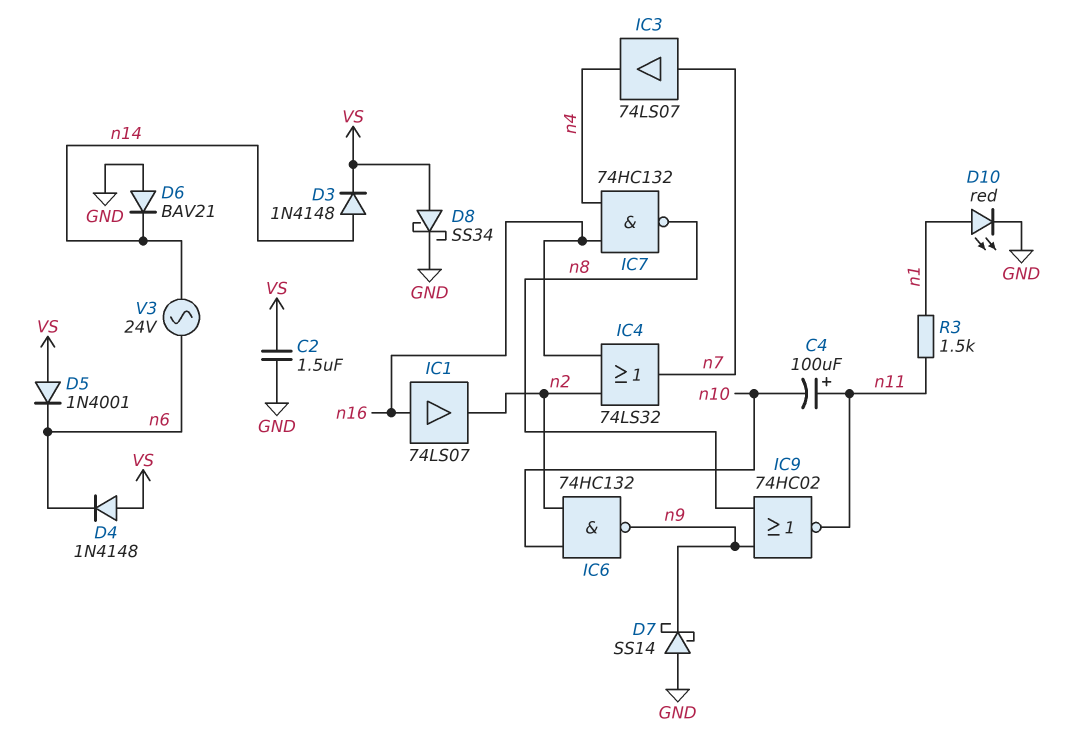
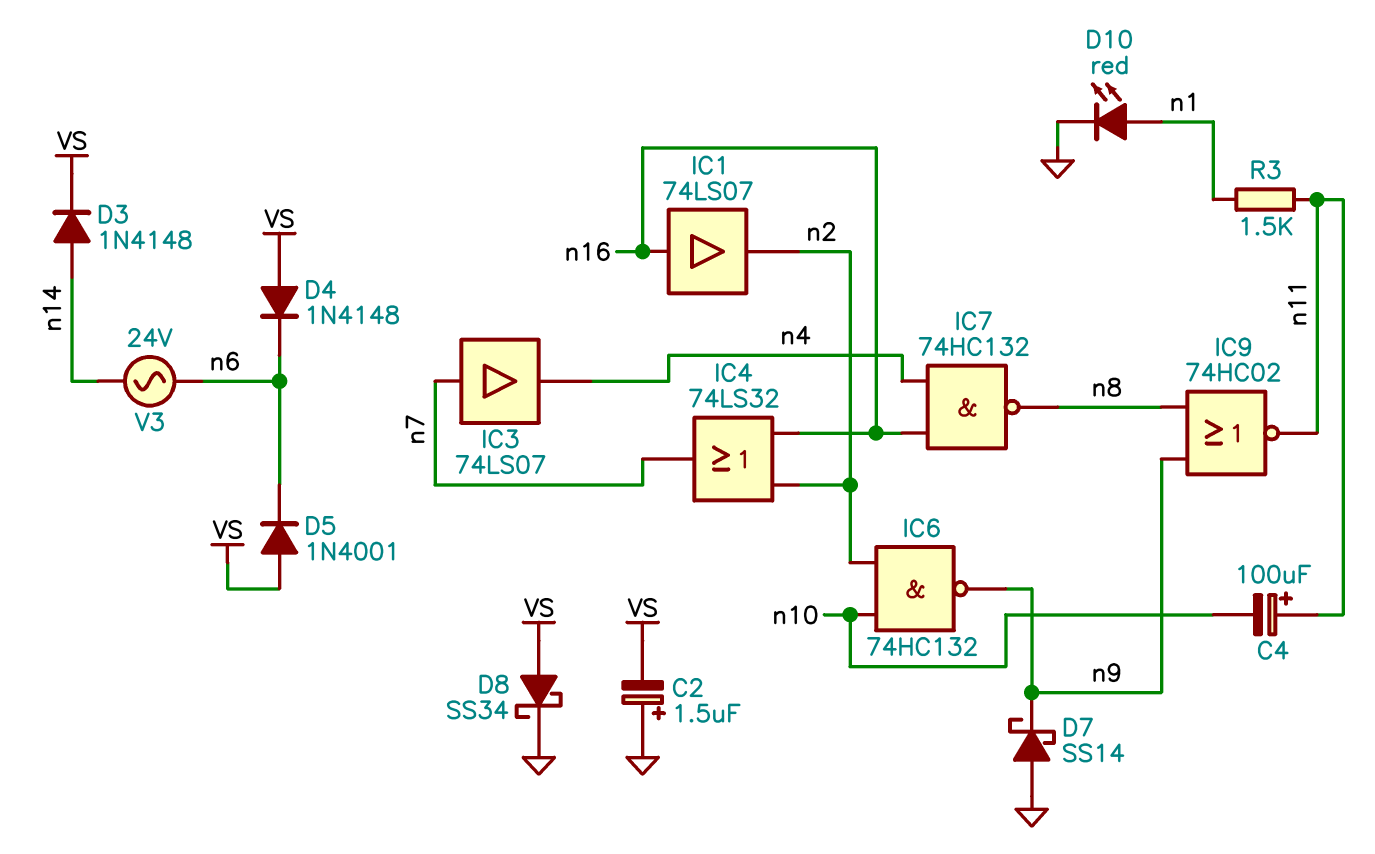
C2: 1.5uF (GND, VS) -> 1.5uF (plus GND, minus VS)
D6: diode BAV21 (A GND, K n14) -> none

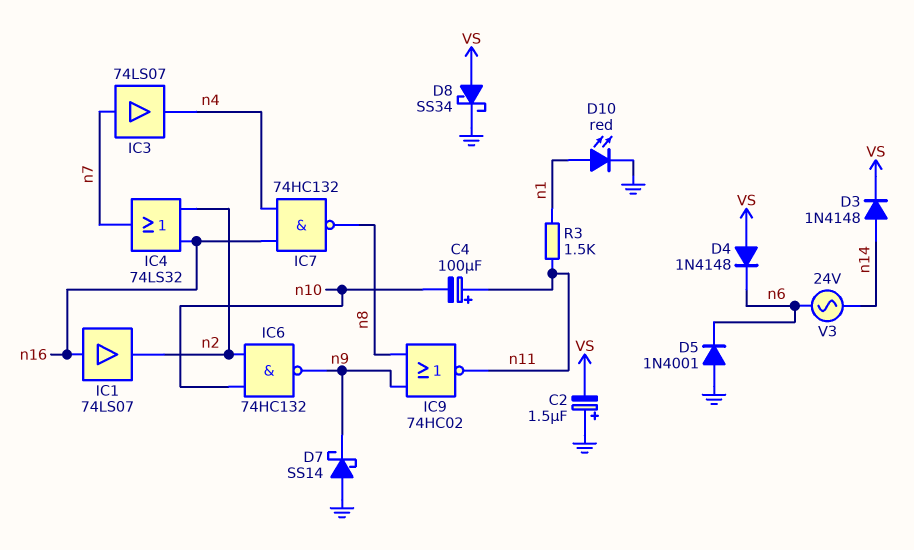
D5: diode 1N4001 (A VS, K n6) -> diode 1N4001 (A GND, K n6)

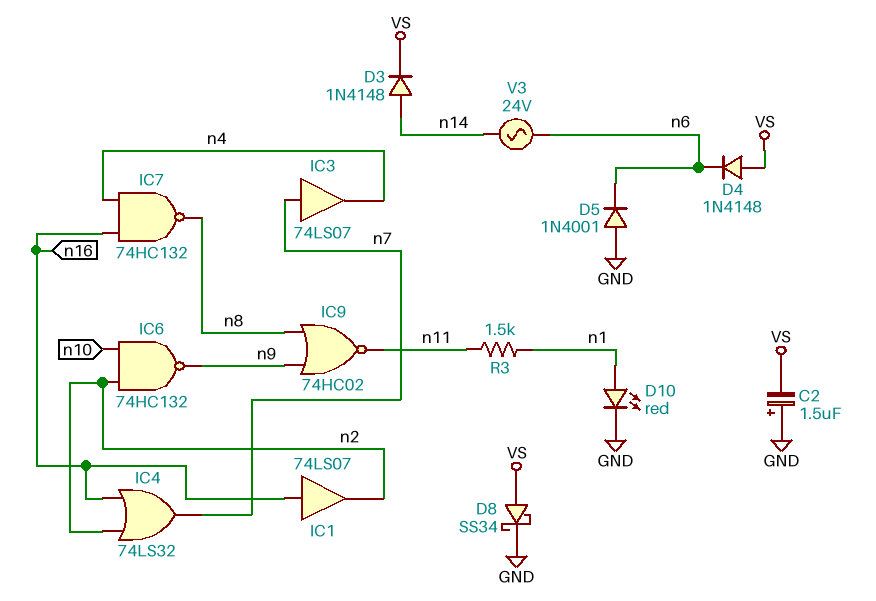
C4: 100uF (plus n11, minus n10) -> none
D7: schottky SS14 (A GND, K n9) -> none

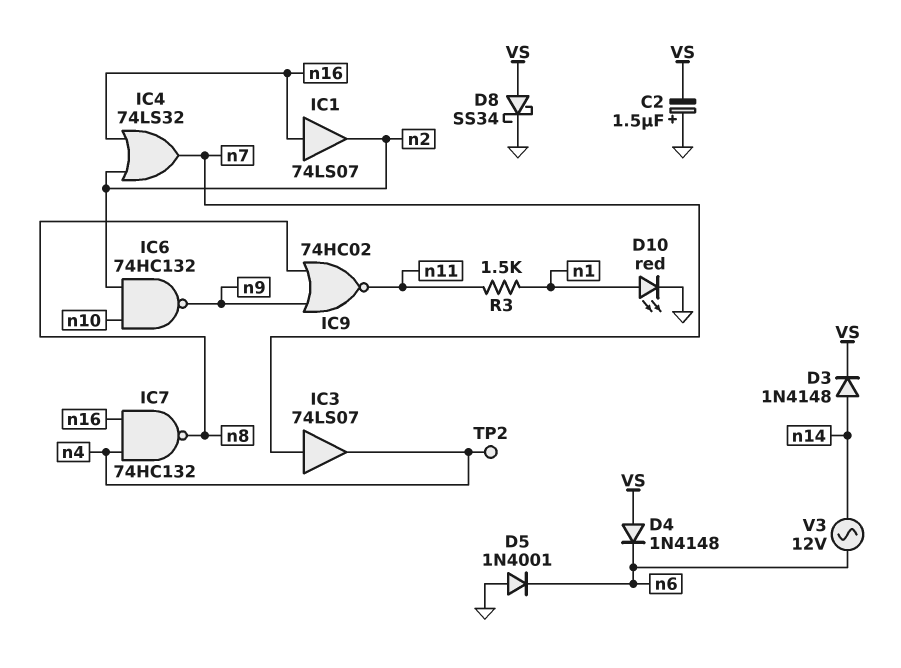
TP2: none -> test point (n4)
V3: AC 24V (n6, n14) -> AC 12V (n6, n14)

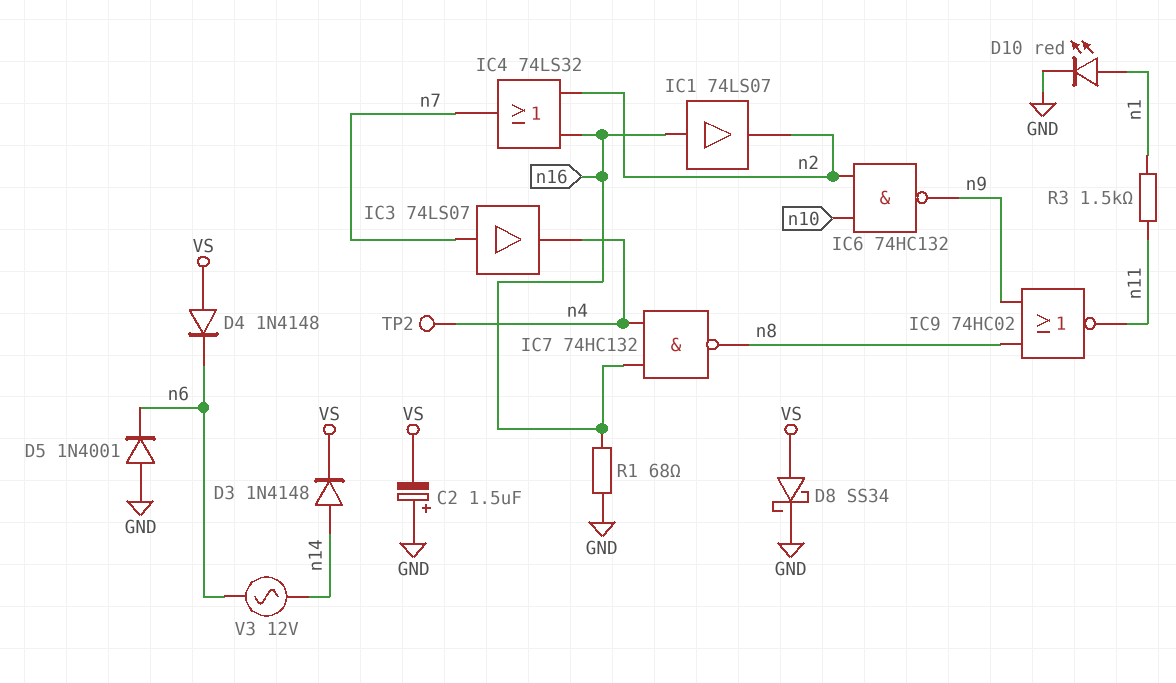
R1: none -> 68 (GND, n16)

